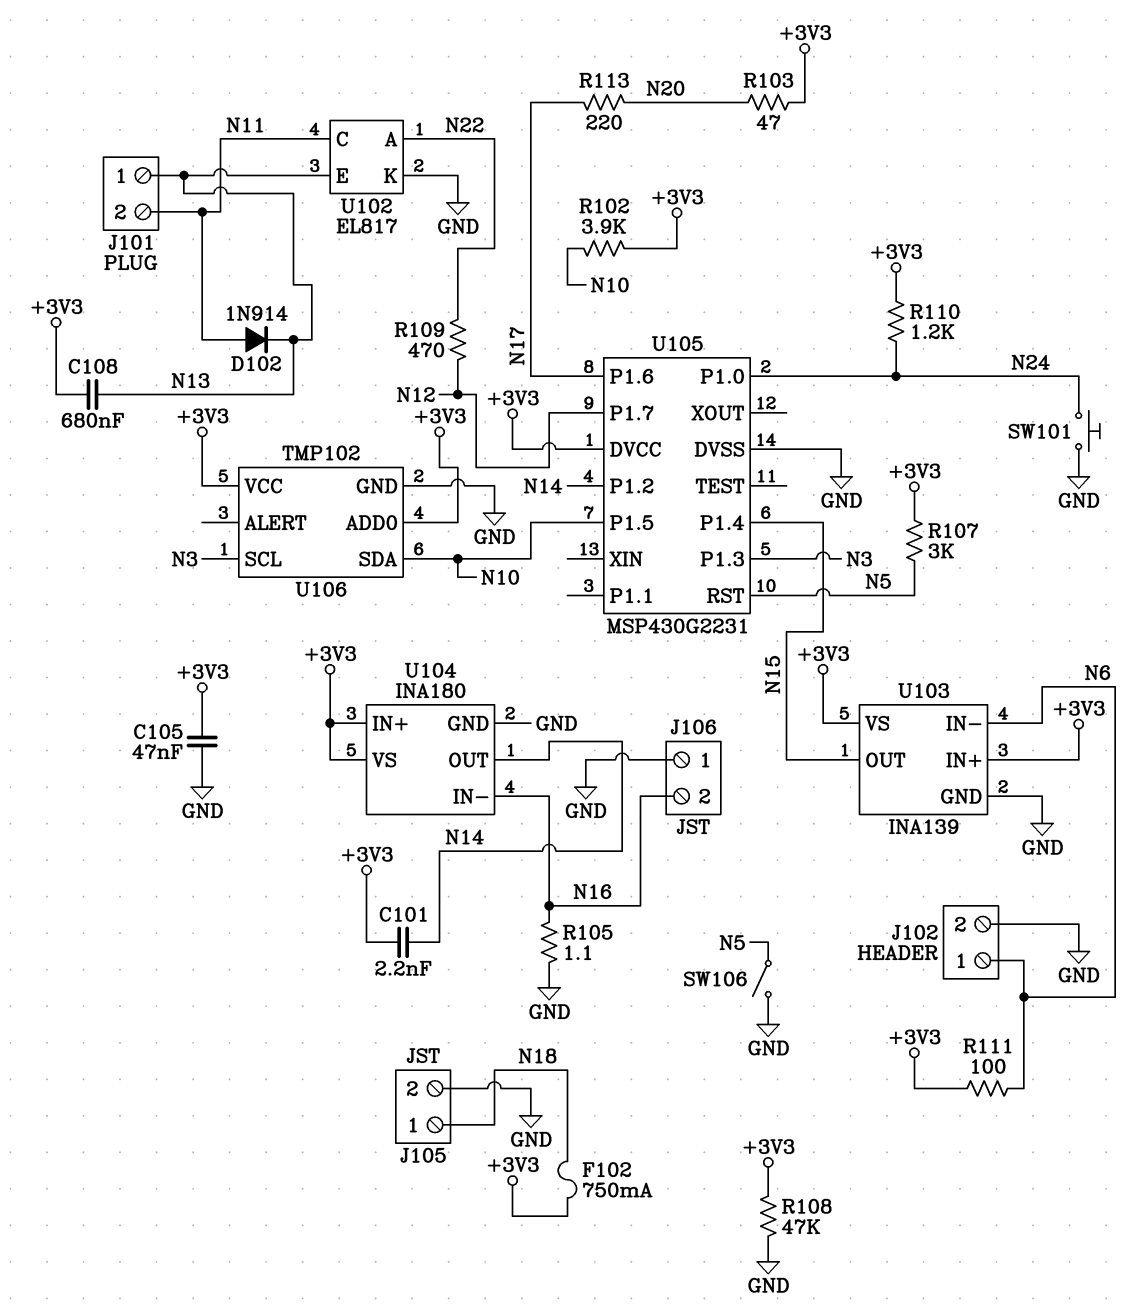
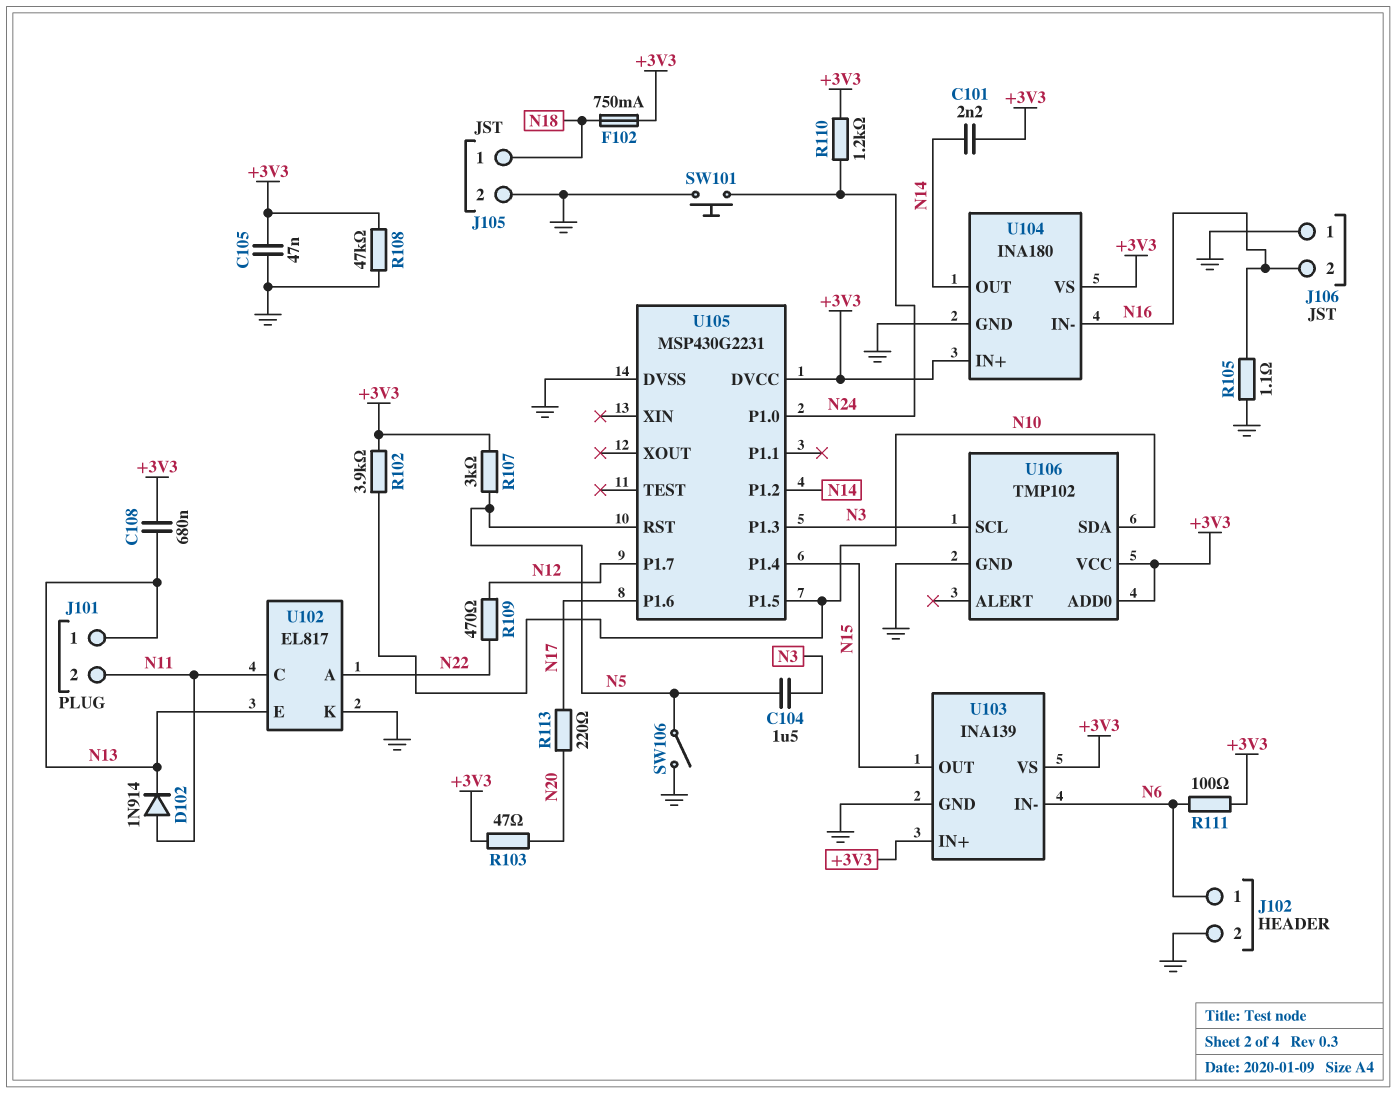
C104: none -> 1.5uF (N3, N5)

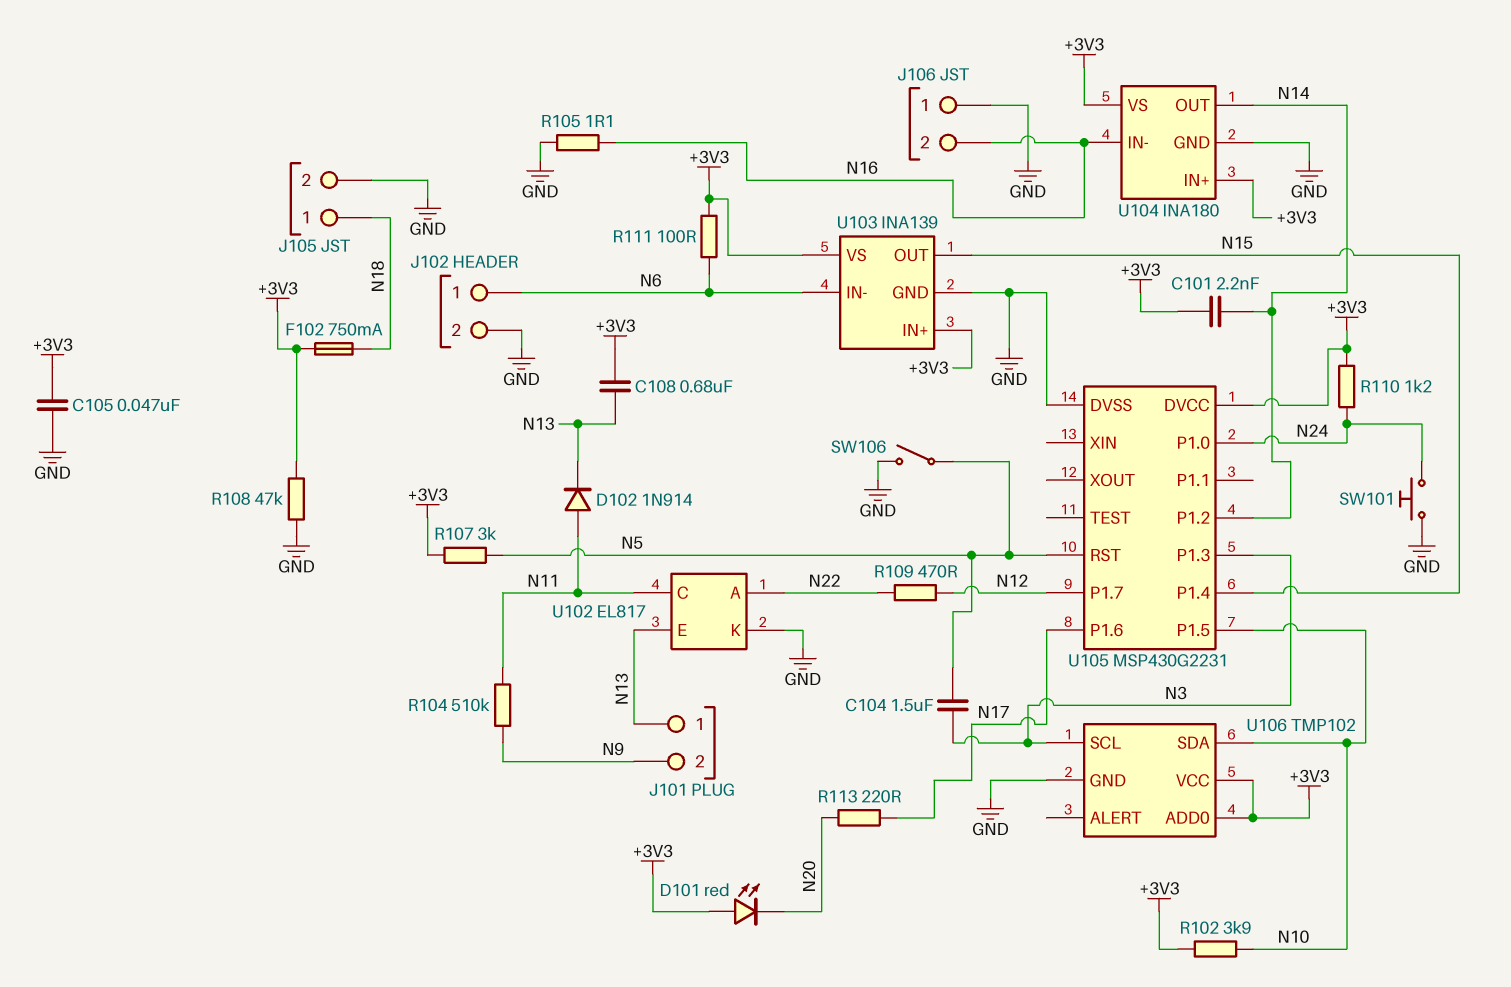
D101: none -> LED red (A +3V3, K N20)
J101 pin 2: N11 -> N9
R103: 47 (+3V3, N20) -> none
R104: none -> 510k (N9, N11)

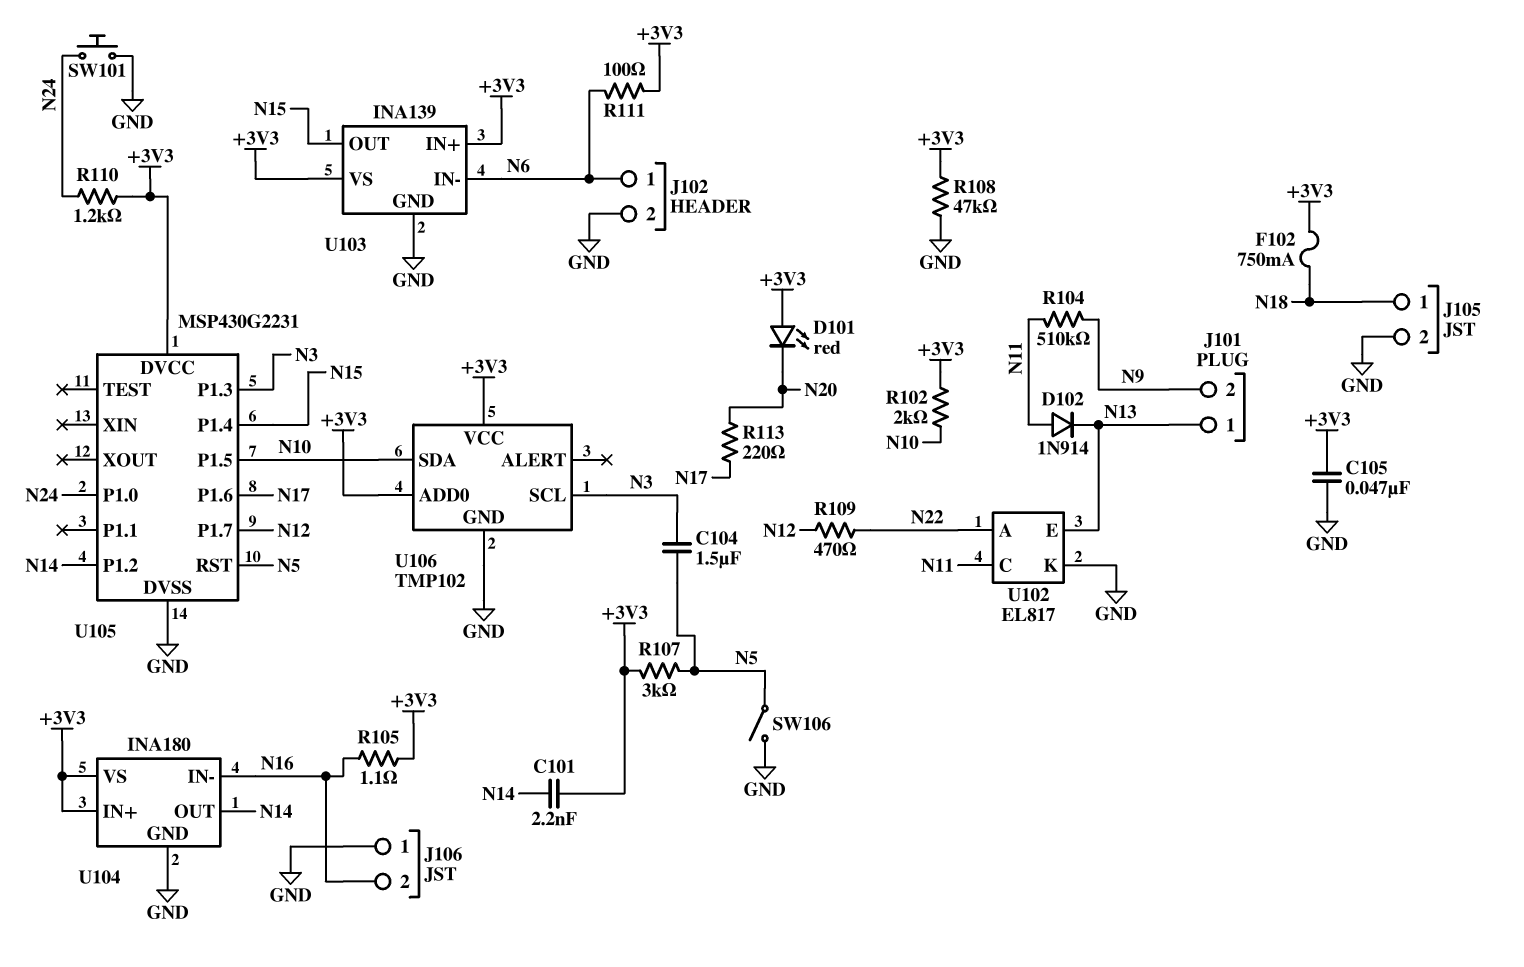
C108: 680nF (+3V3, N13) -> none
R102: 3.9k (+3V3, N10) -> 2k (+3V3, N10)
R105: 1.1 (GND, N16) -> 1.1 (+3V3, N16)

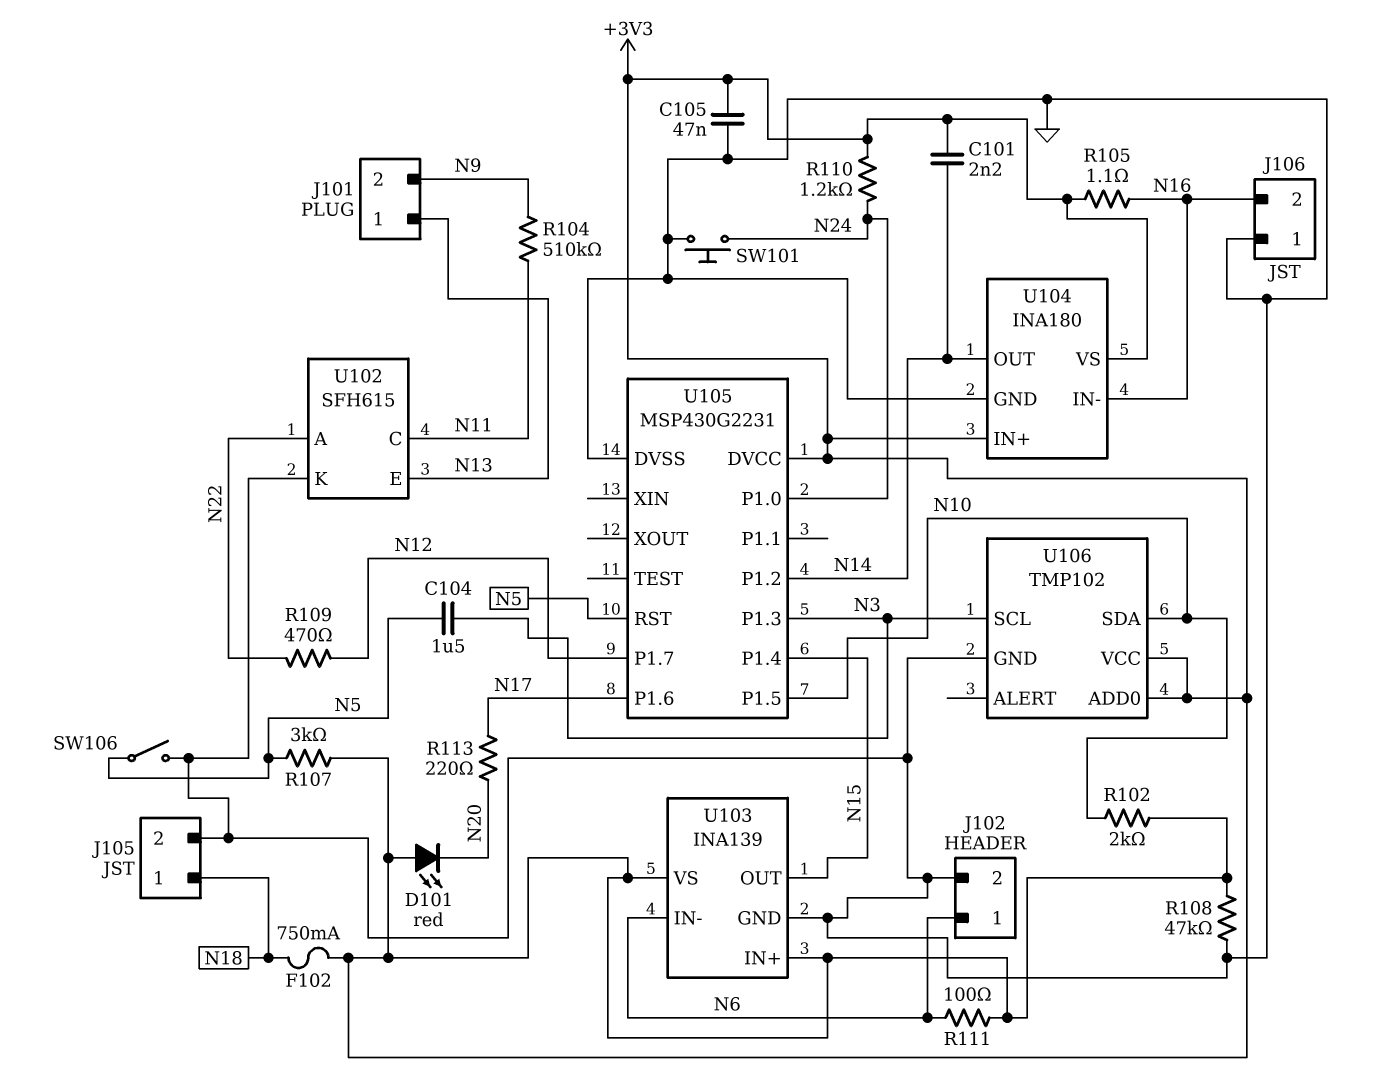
D102: diode 1N914 (A N11, K N13) -> none
U102: EL817 -> SFH615

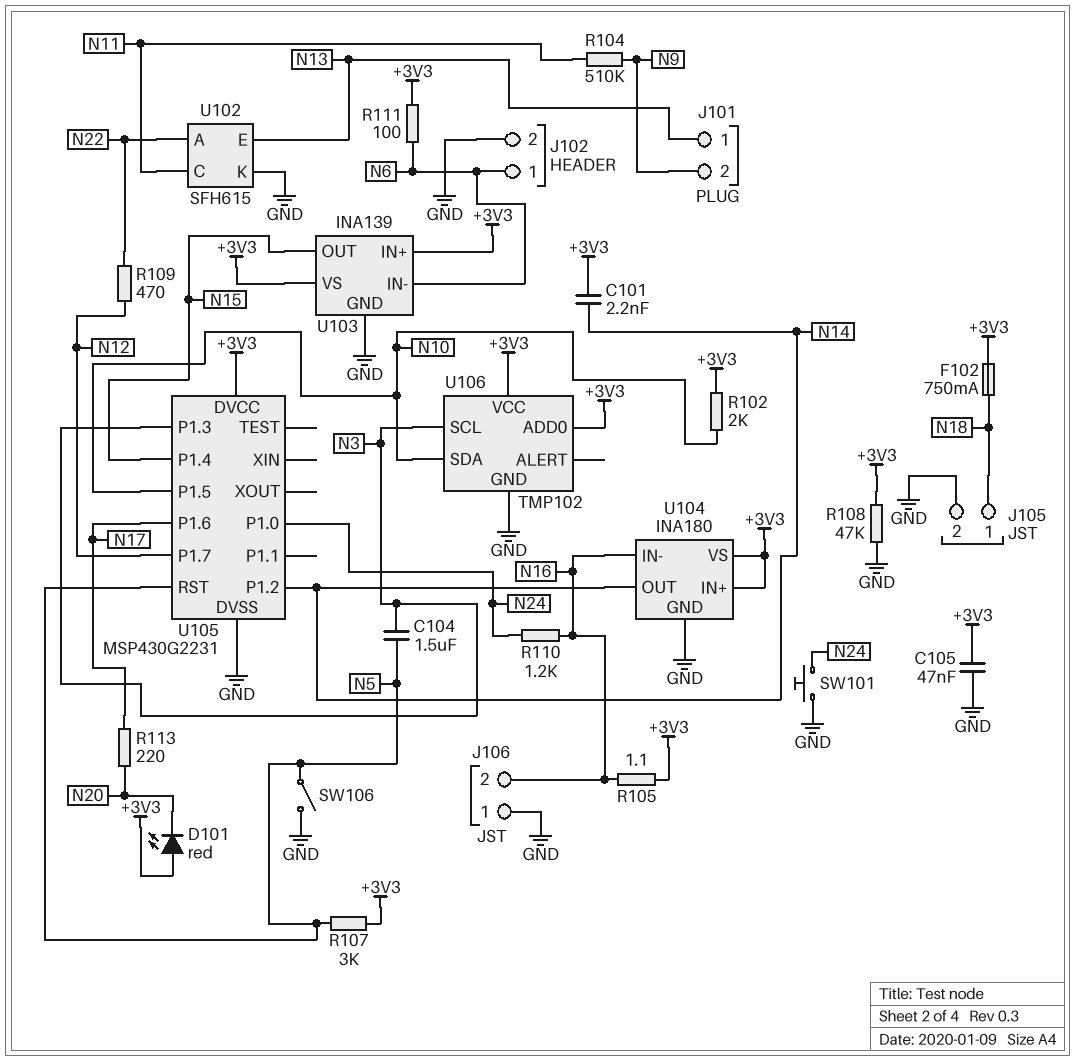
R110: 1.2k (+3V3, N24) -> 1.2k (N16, N24)

